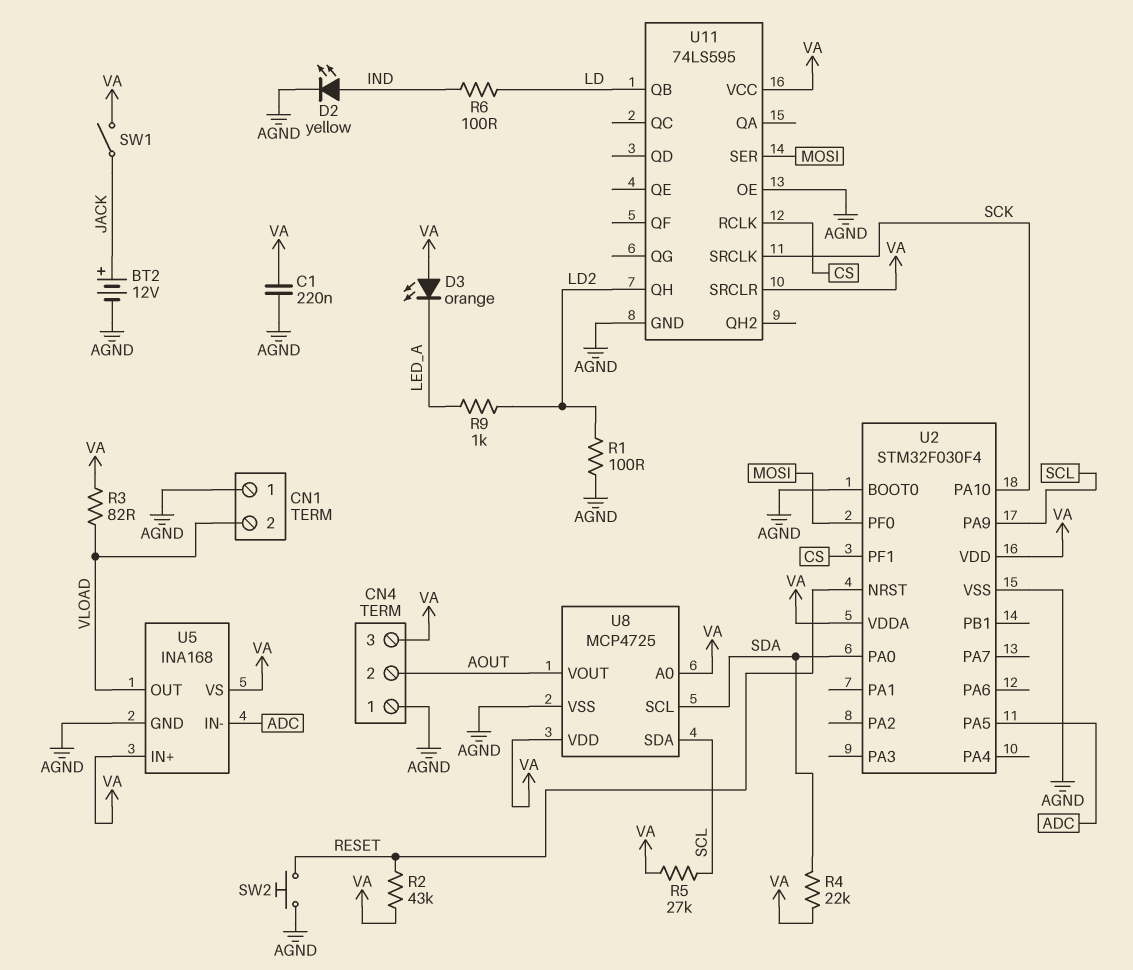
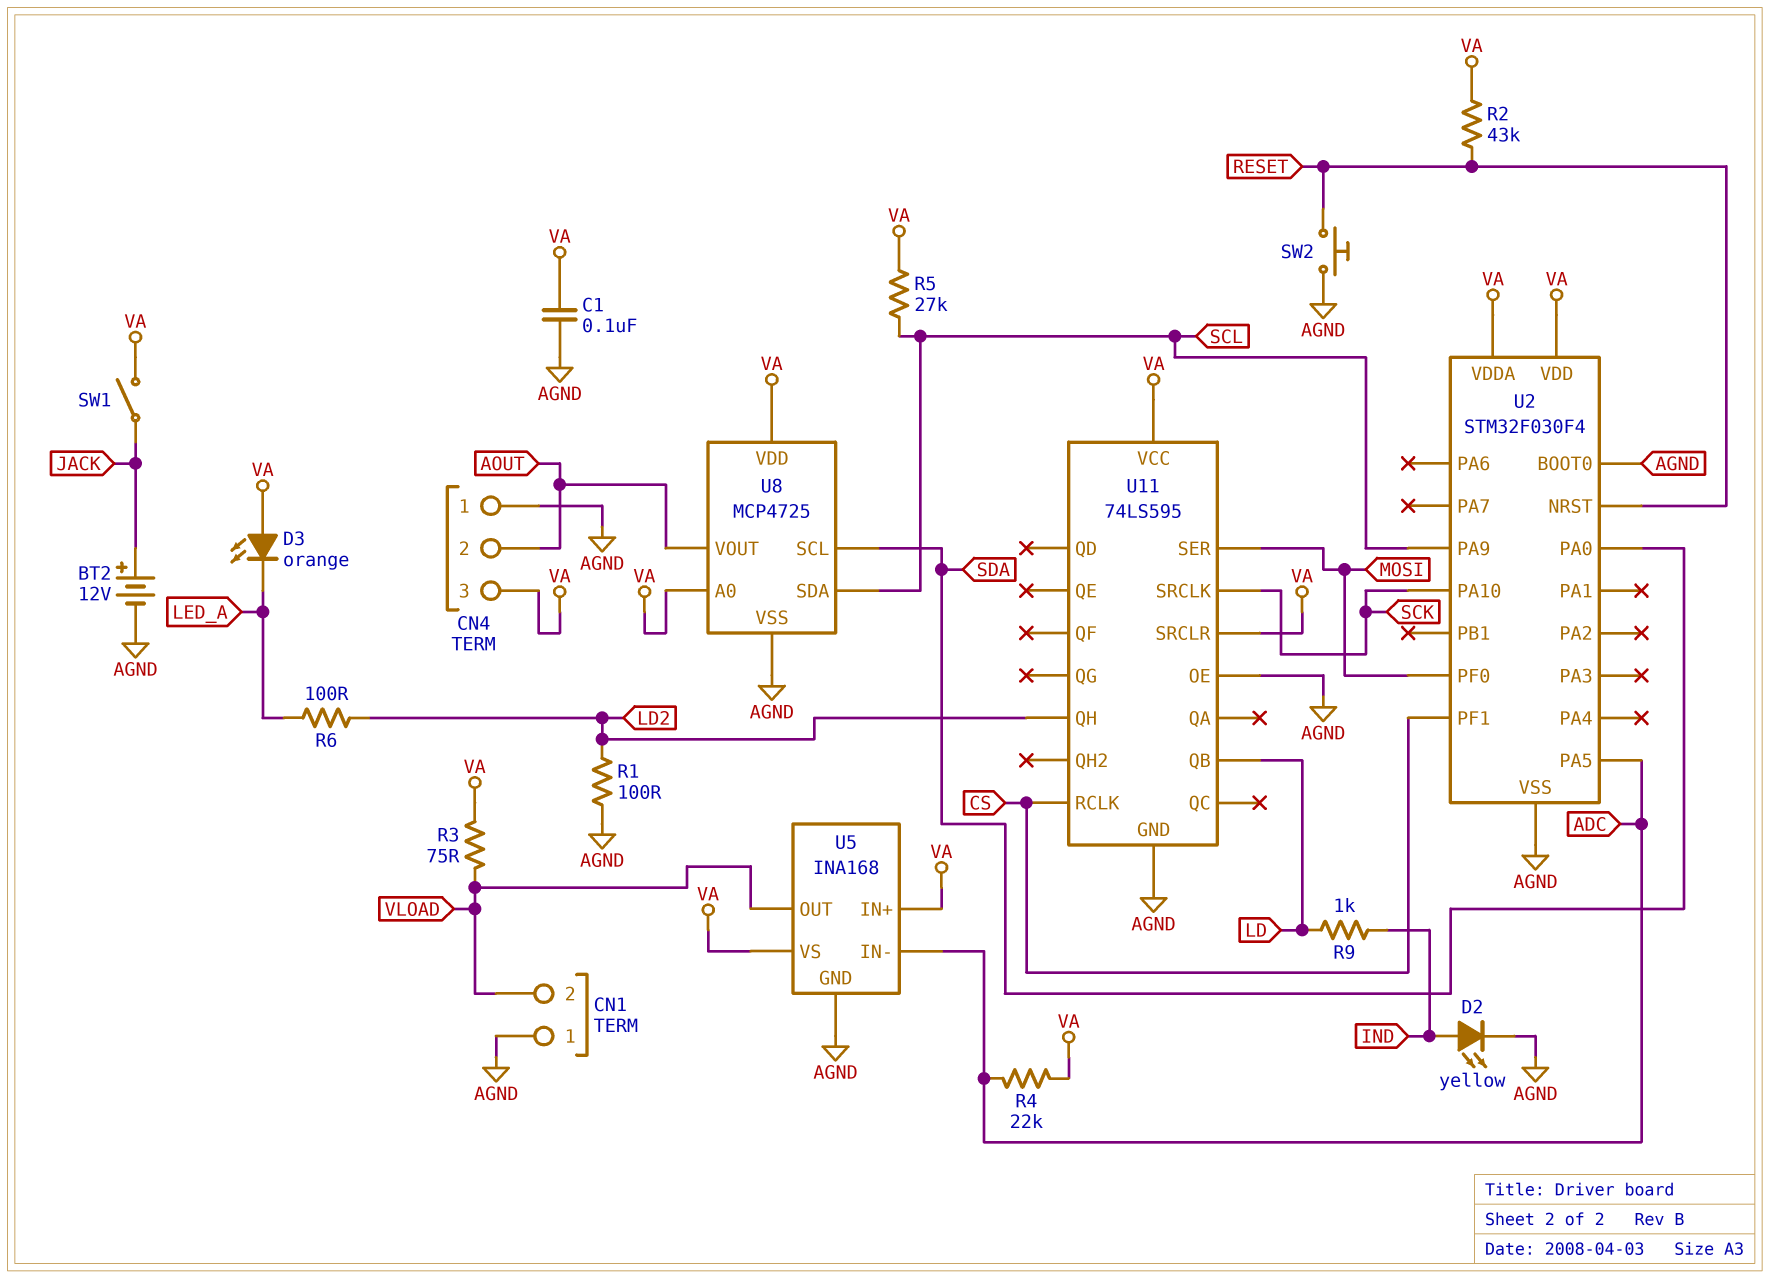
C1: 220nF (AGND, VA) -> 100nF (AGND, VA)
R3: 82 (VA, VLOAD) -> 75 (VA, VLOAD)
R4: 22k (SDA, VA) -> 22k (ADC, VA)
R6: 100 (IND, LD) -> 100 (LD2, LED_A)
R9: 1k (LD2, LED_A) -> 1k (IND, LD)

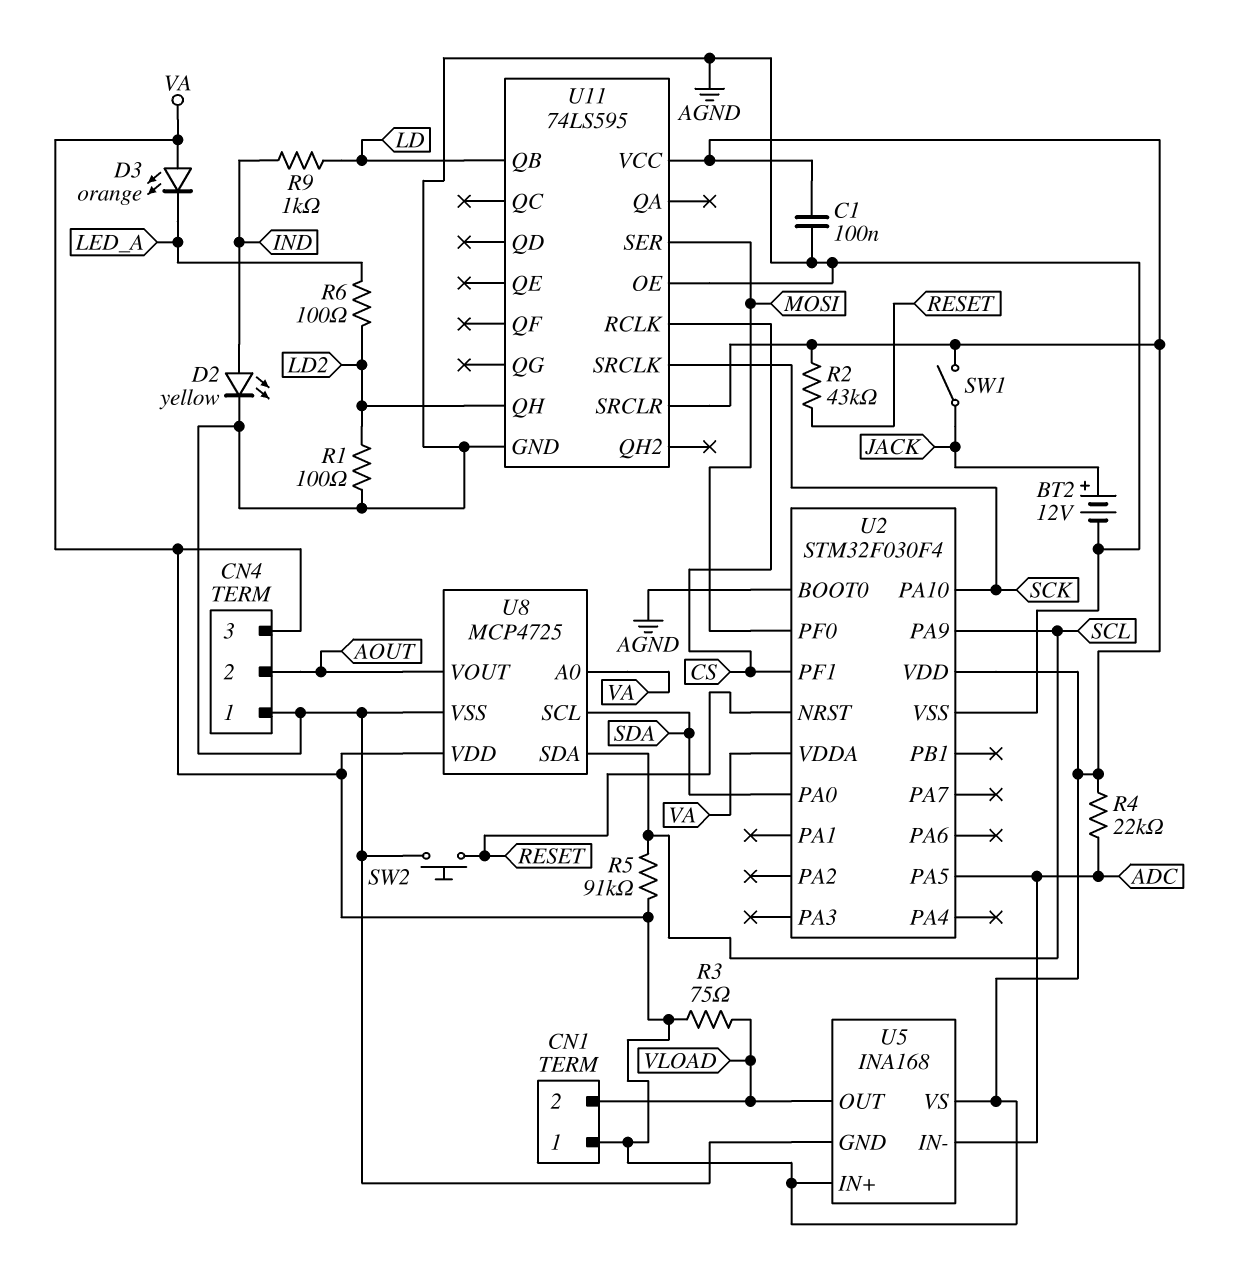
CN1 pin 1: AGND -> VA
R5: 27k (SCL, VA) -> 91k (SCL, VA)

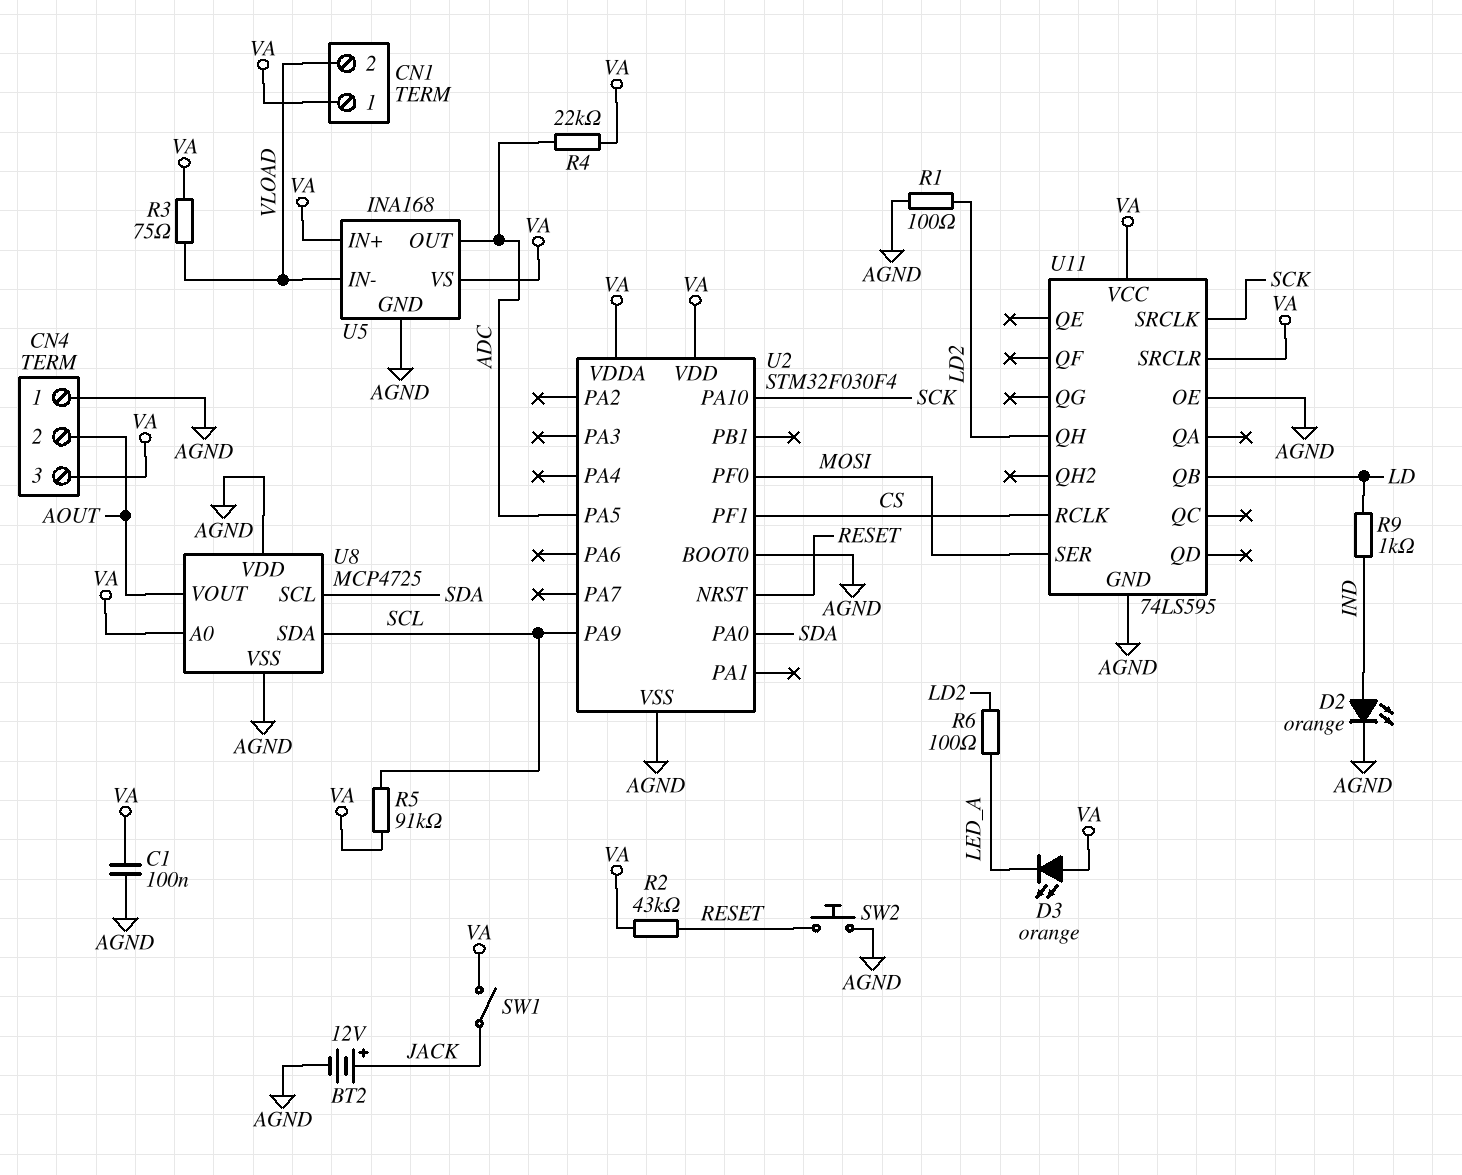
D2: LED yellow (A IND, K AGND) -> LED orange (A IND, K AGND)
U5 pin IN-: ADC -> VLOAD
U5 pin OUT: VLOAD -> ADC
U8 pin VDD: VA -> AGND

